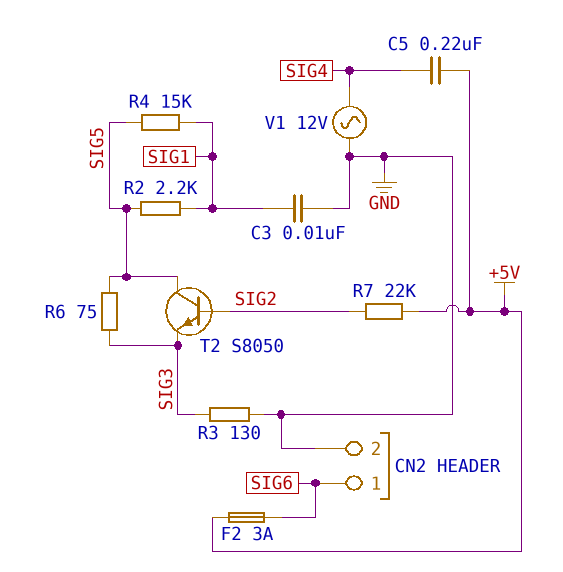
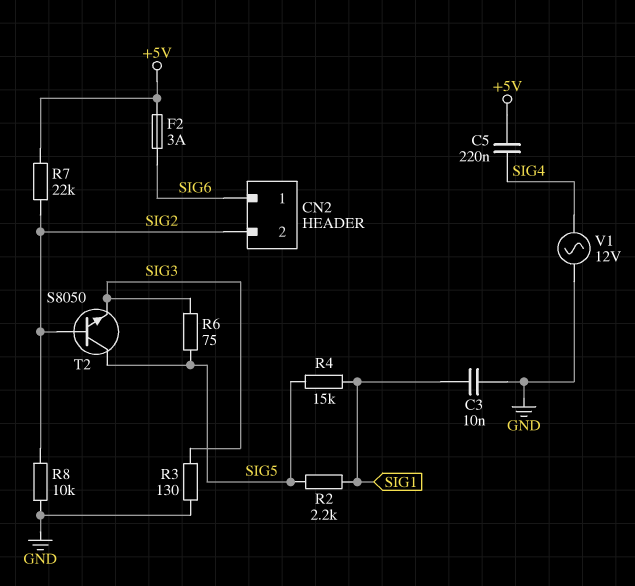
CN2 pin 2: GND -> SIG2
R8: none -> 10k (GND, SIG2)

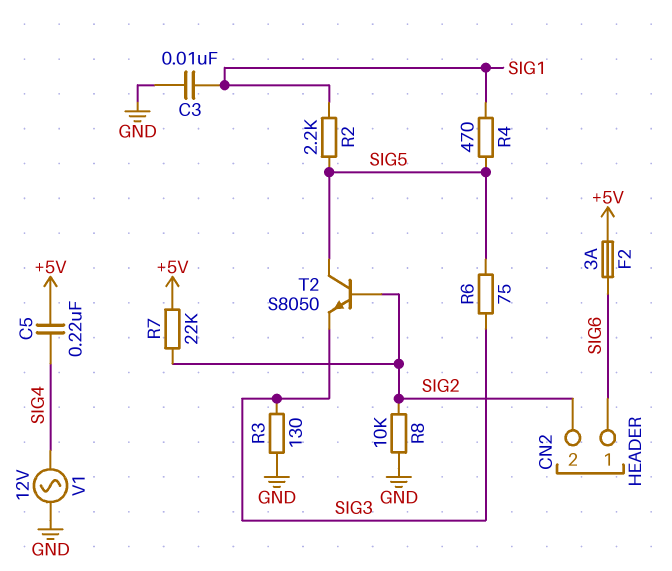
R4: 15k (SIG1, SIG5) -> 470 (SIG1, SIG5)

